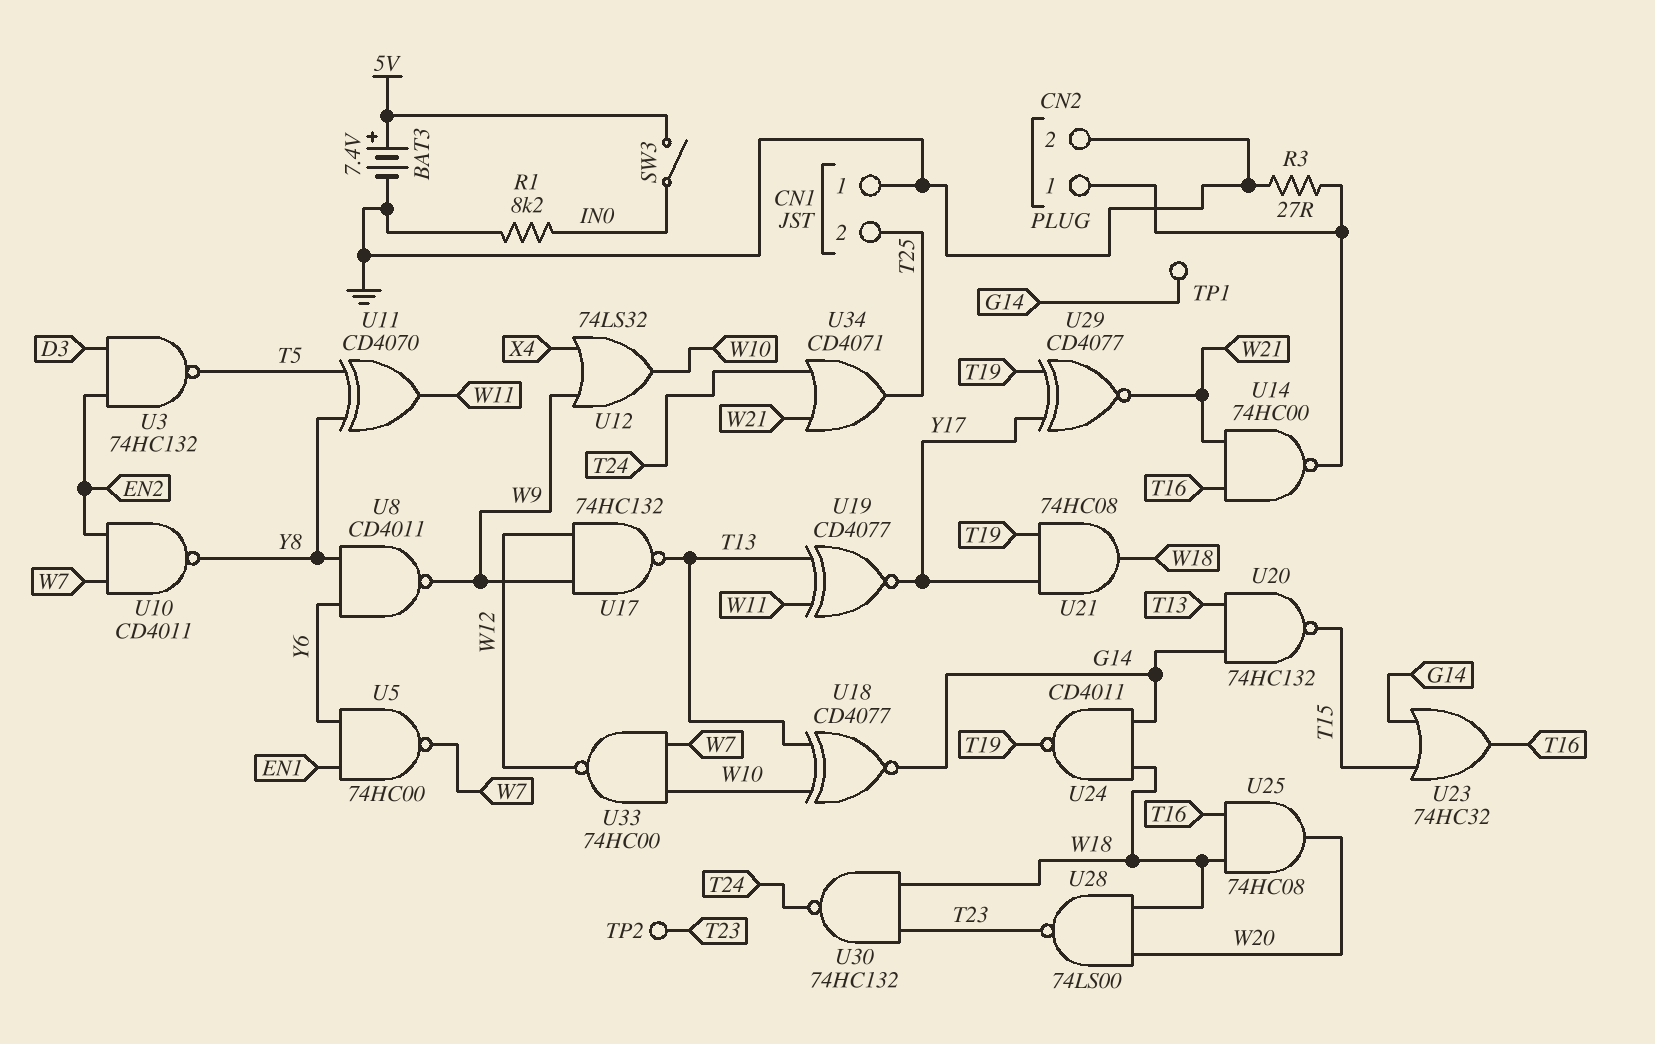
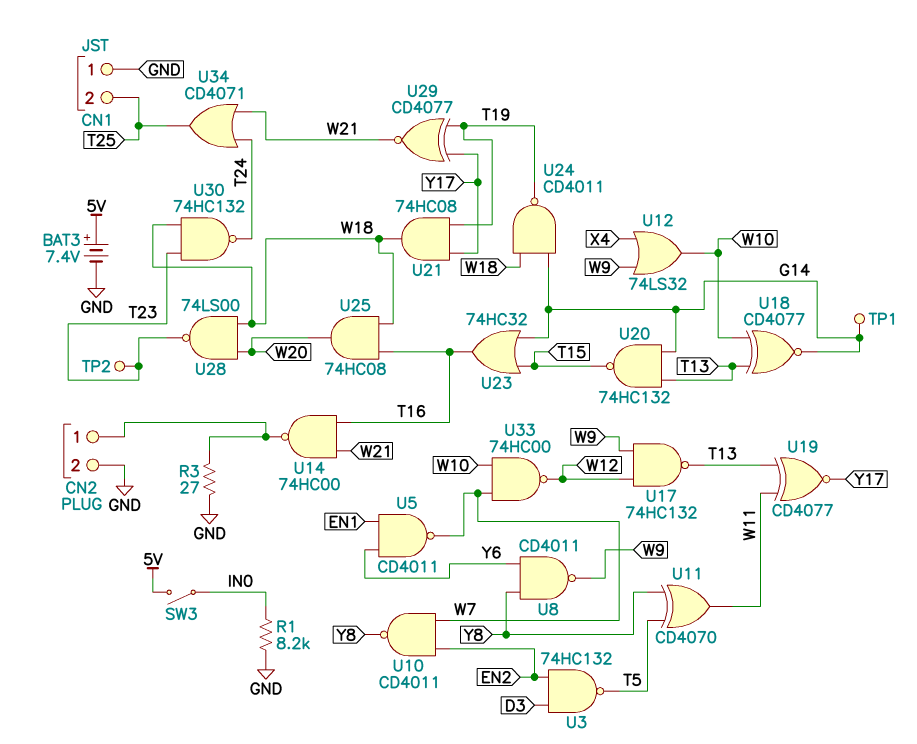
U5: NAND 74HC00 (in EN1, in Y6, out W7) -> NAND CD4011 (in EN1, in Y6, out W7)

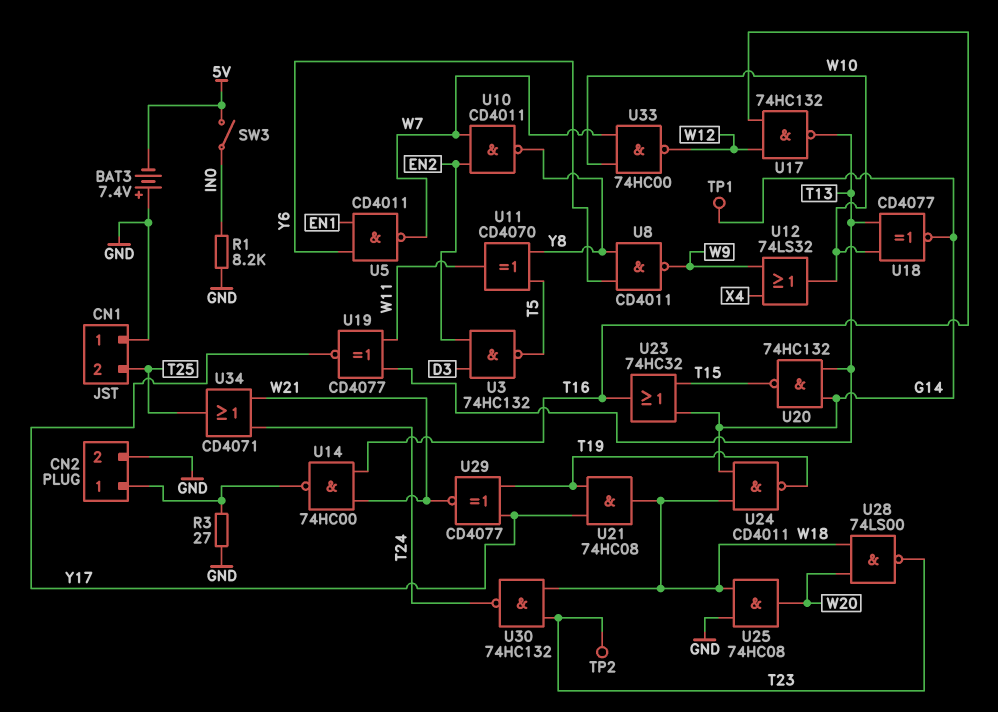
BAT3: 7.4V (plus 5V, minus GND) -> 7.4V (plus GND, minus 5V)
U17: NAND 74HC132 (in W9, in W12, out T13) -> NAND 74HC132 (in T16, in W12, out T13)
U25: AND 74HC08 (in T16, in W18, out W20) -> AND 74HC08 (in GND, in W18, out W20)

